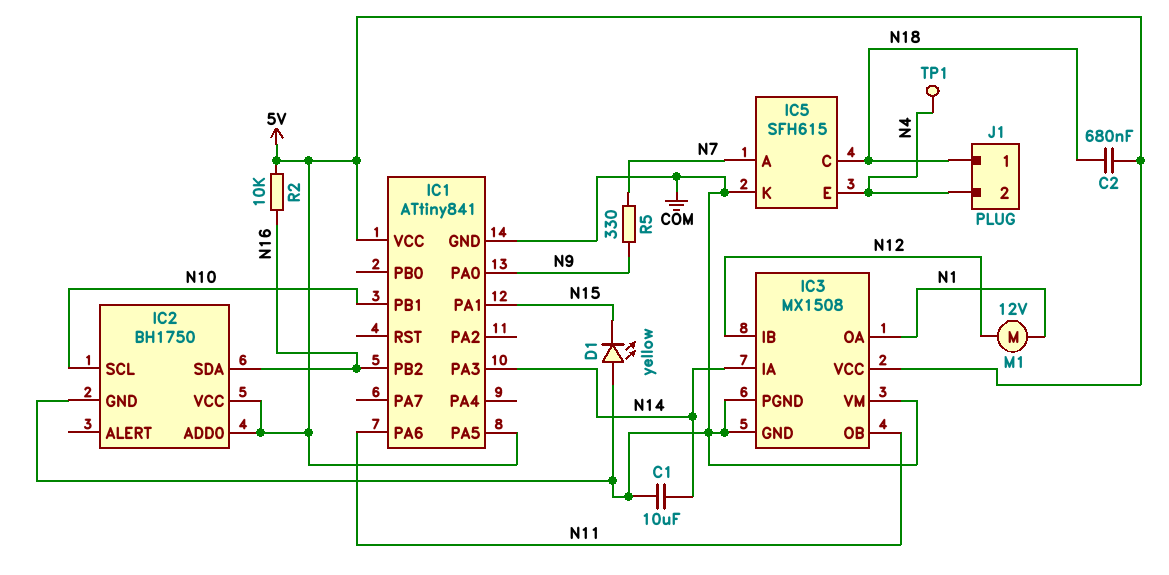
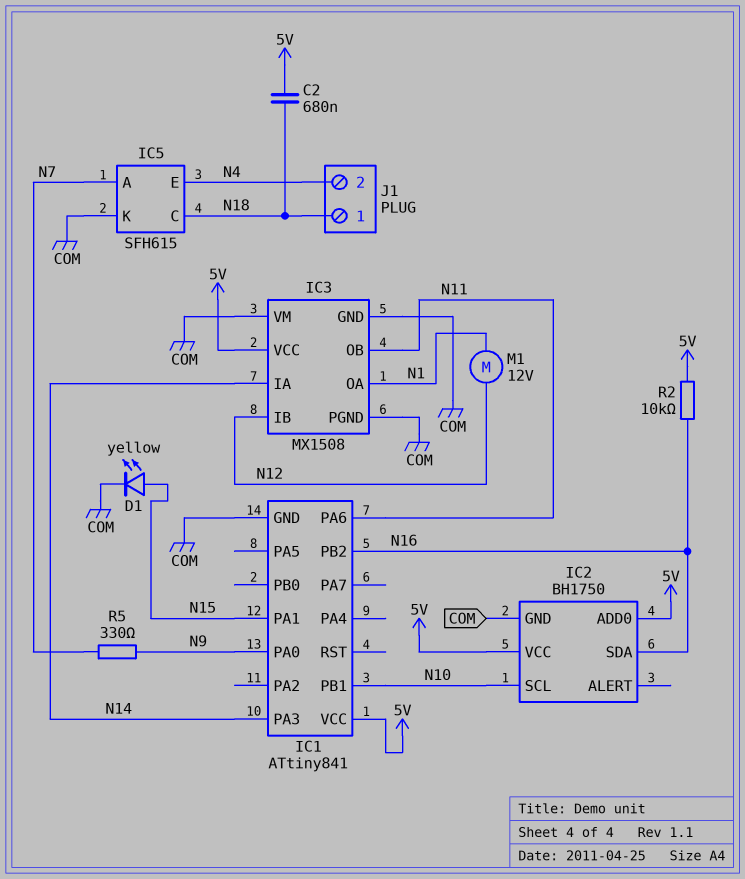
C1: 10uF (COM, N14) -> none
D1: LED yellow (A COM, K N15) -> LED yellow (A N15, K COM)
IC1 pin PA5: 5V -> none
TP1: test point (N4) -> none

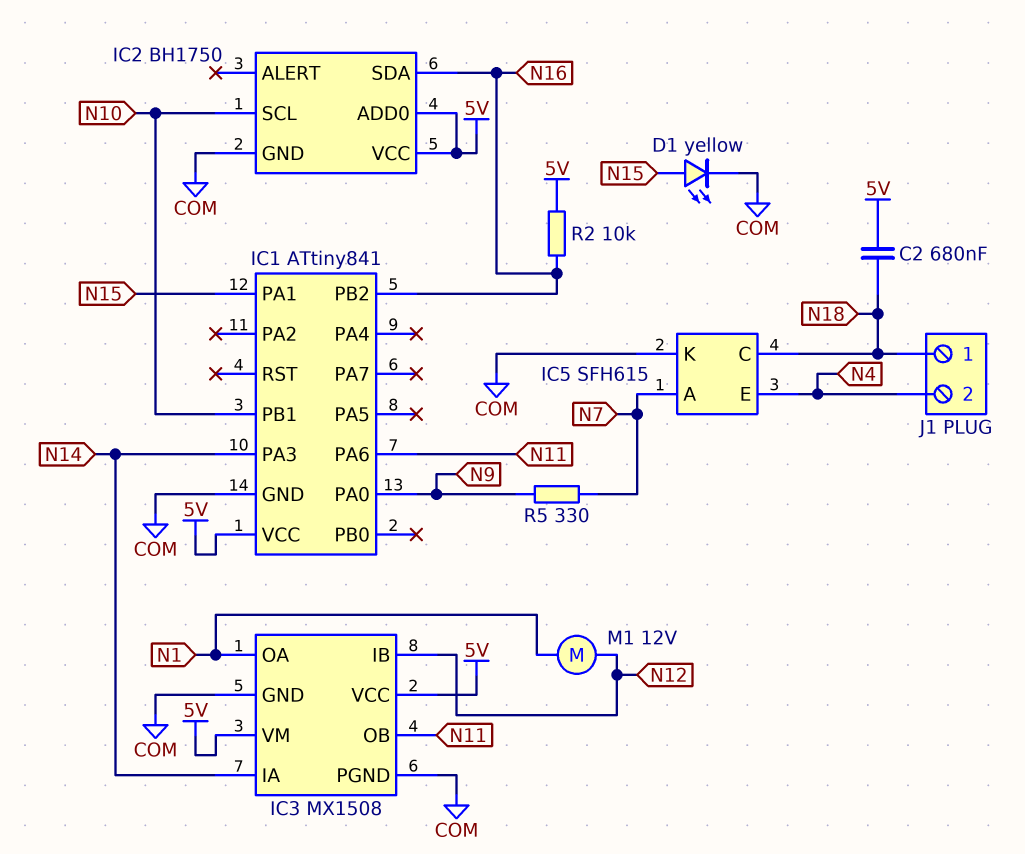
IC3 pin VM: COM -> 5V

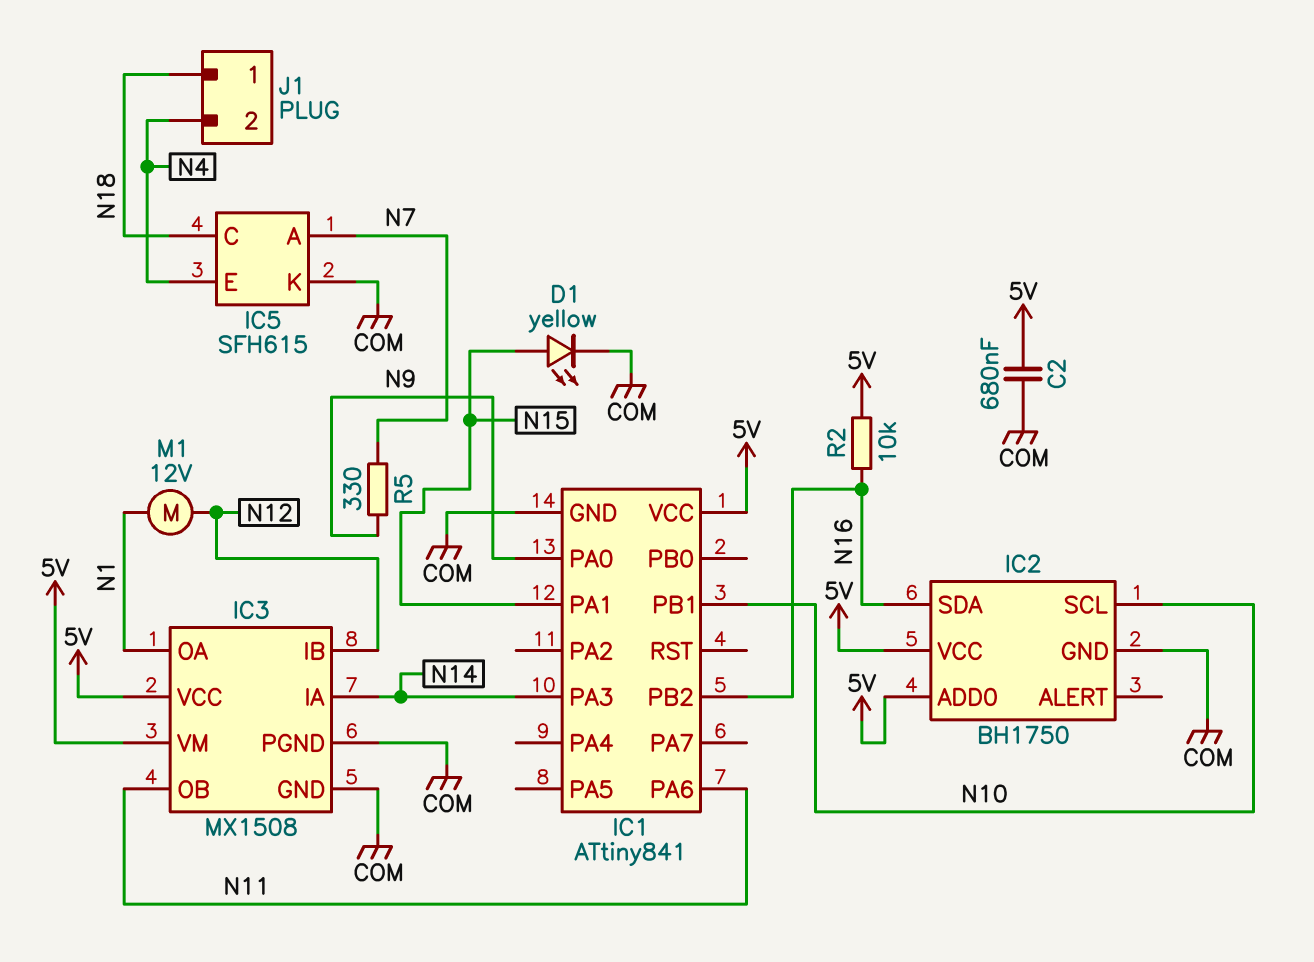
C2: 680nF (5V, N18) -> 680nF (5V, COM)

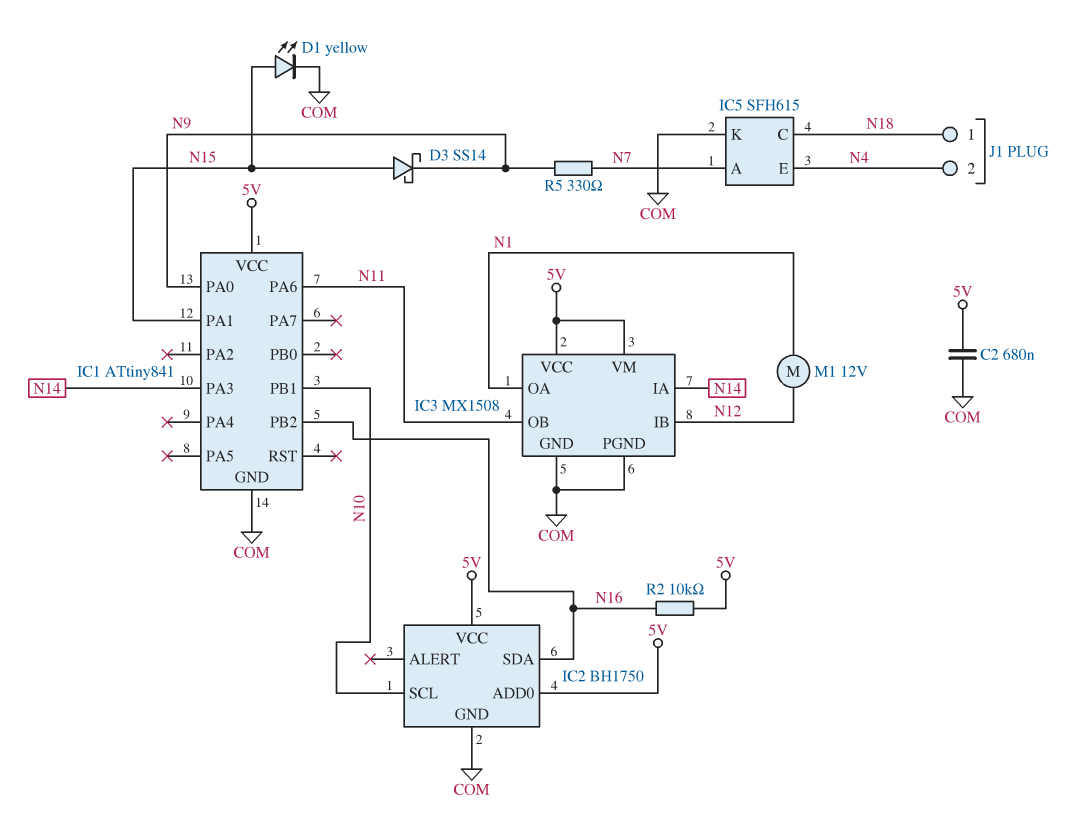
D3: none -> schottky SS14 (A N15, K N9)

